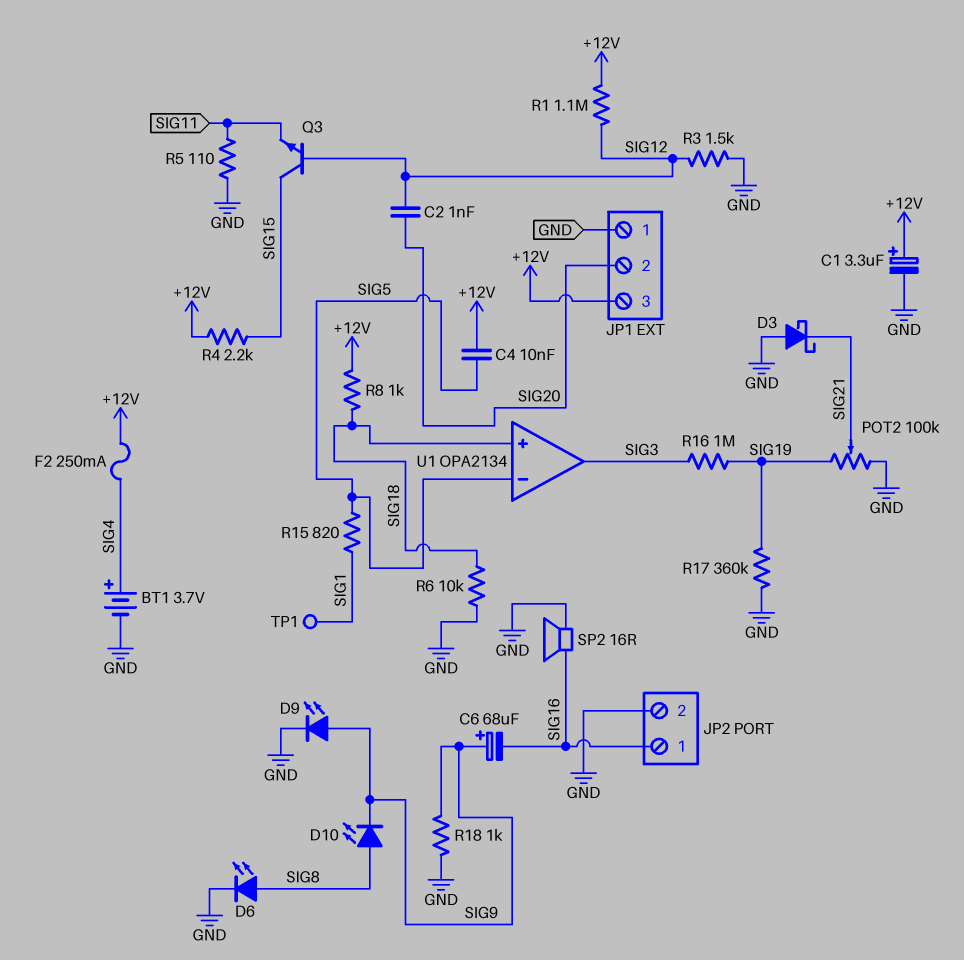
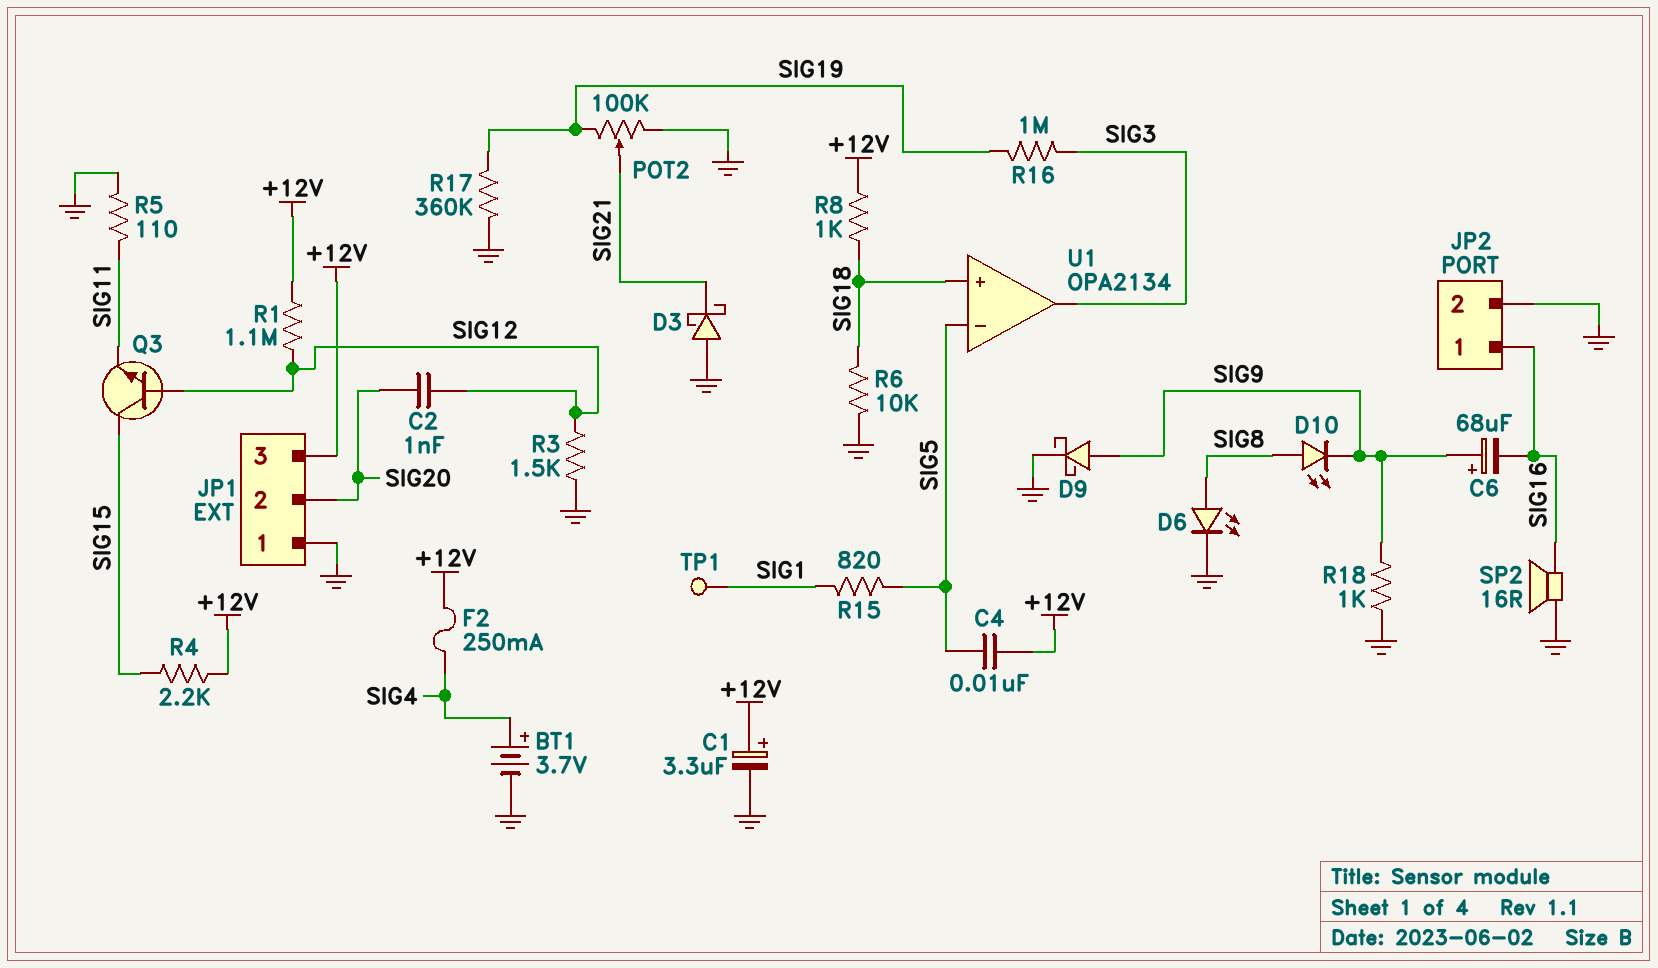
D9: LED (A SIG9, K GND) -> schottky (A SIG9, K GND)

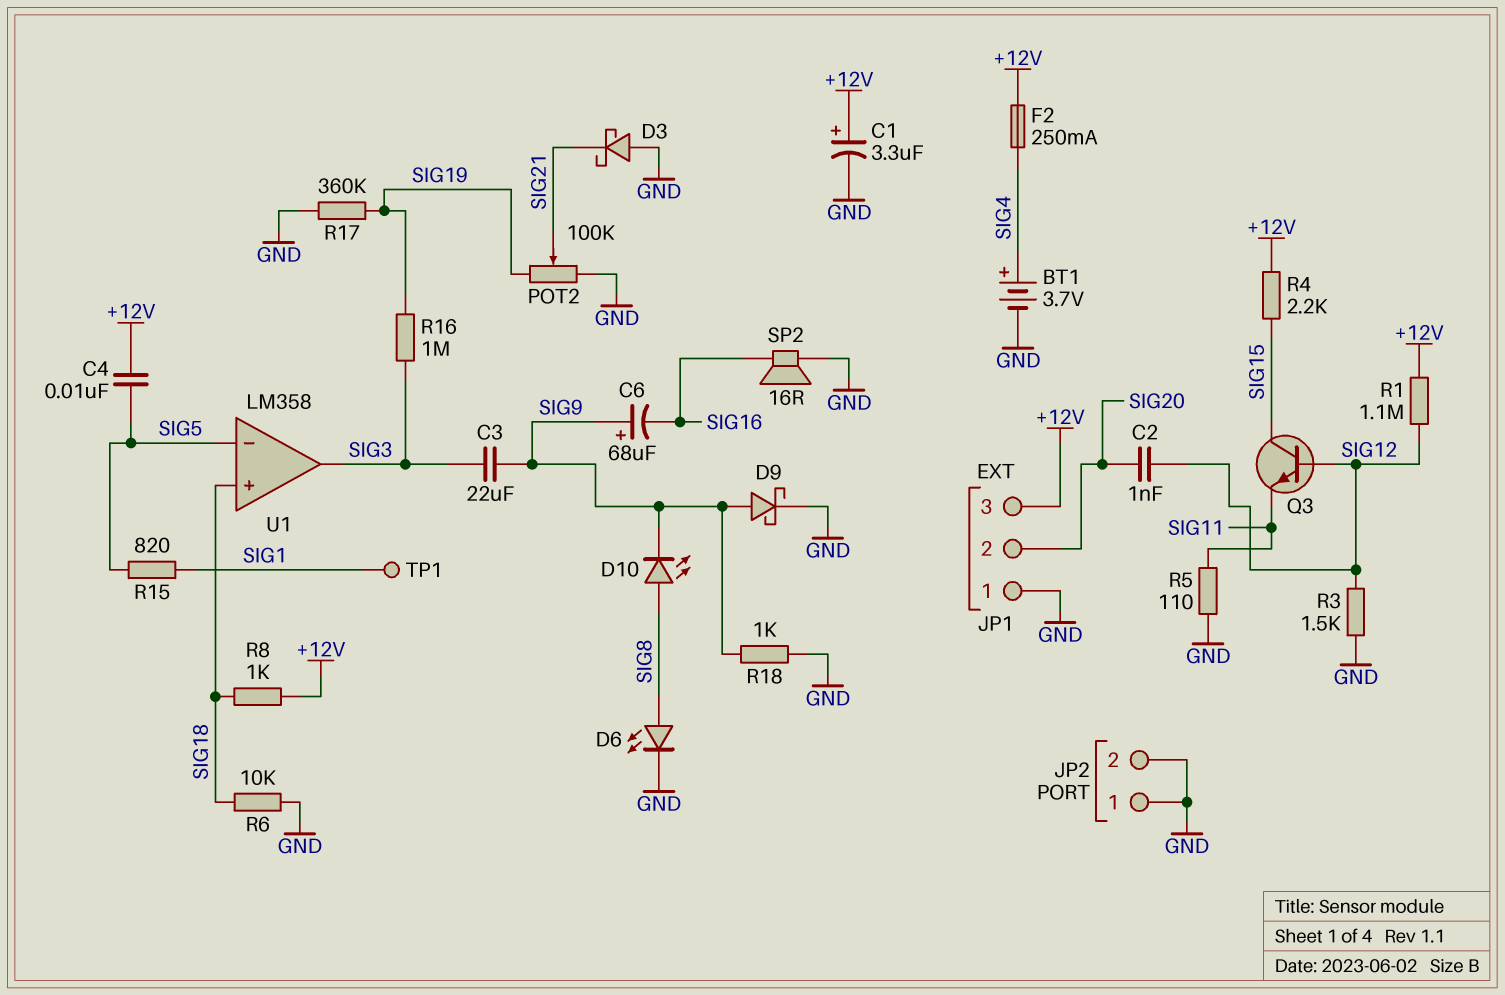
C3: none -> 22uF (SIG3, SIG9)
JP2 pin 1: SIG16 -> GND
U1: OPA2134 -> LM358

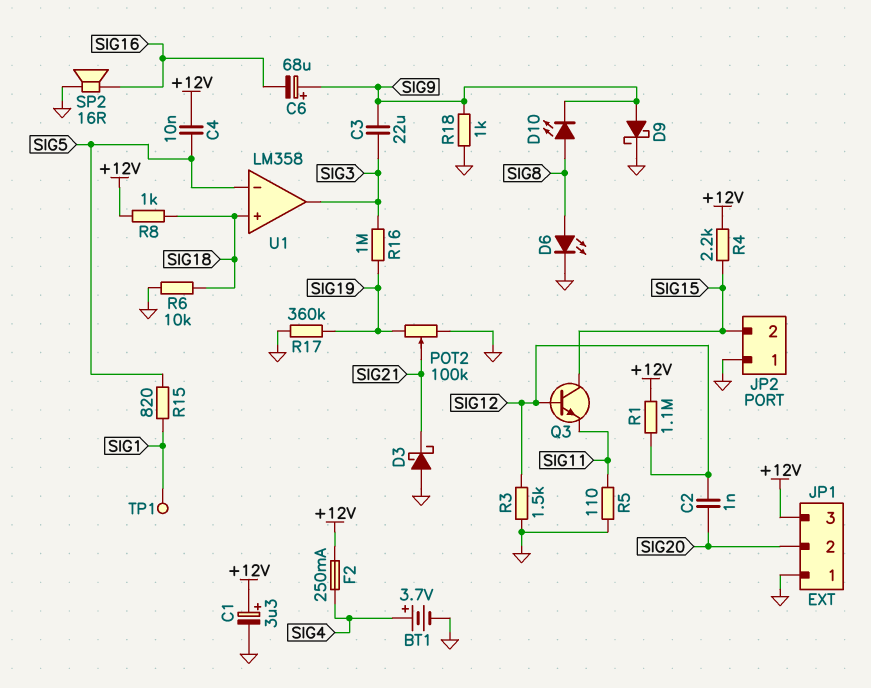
JP2 pin 2: GND -> SIG15

